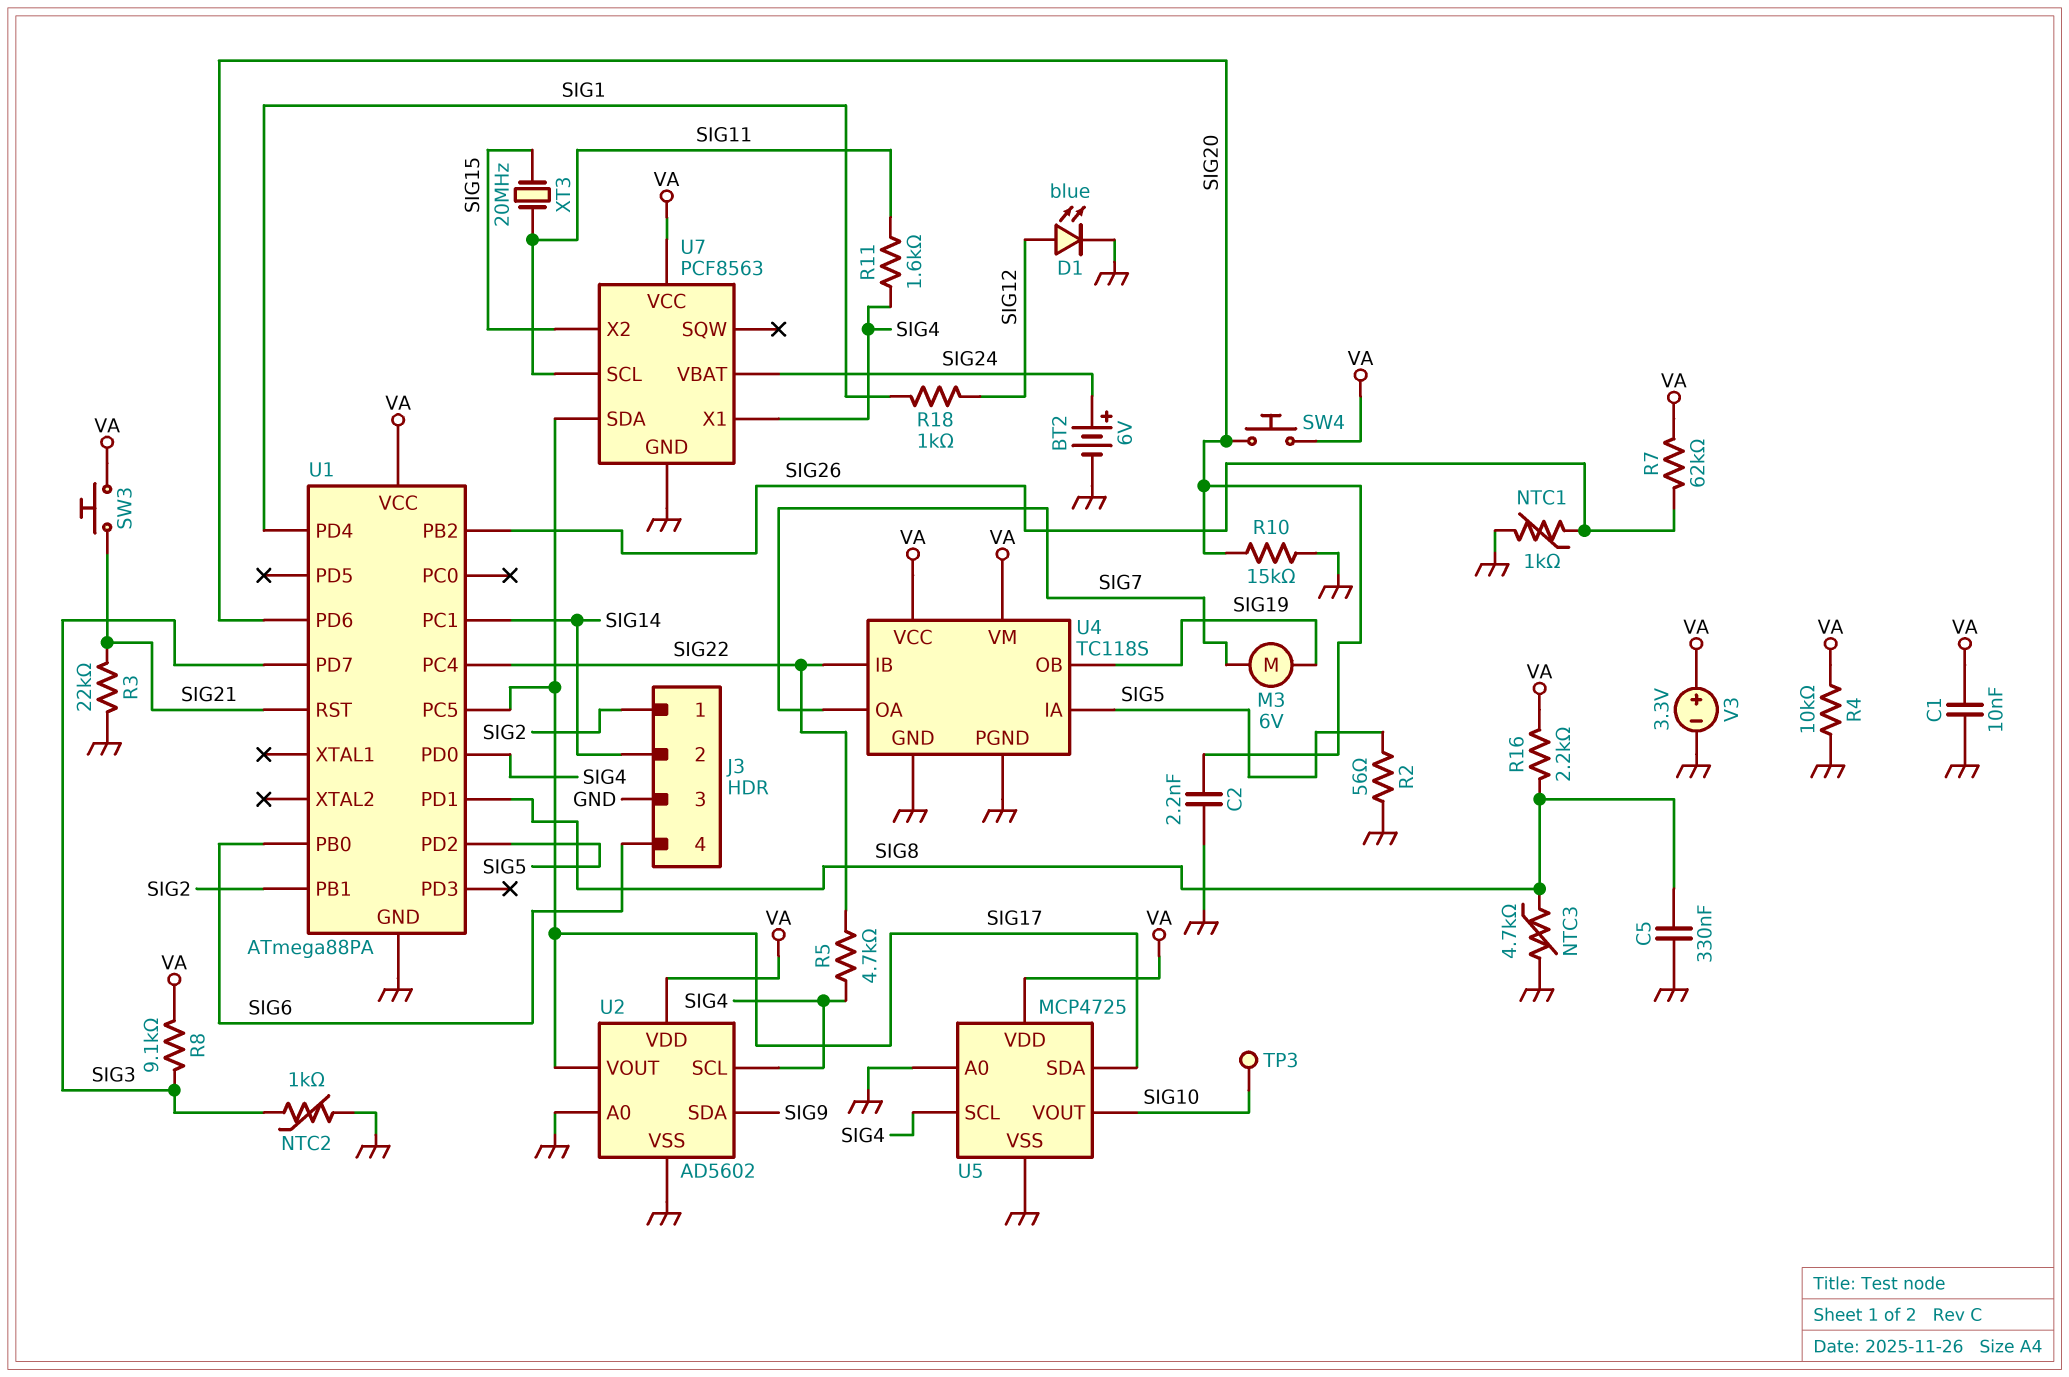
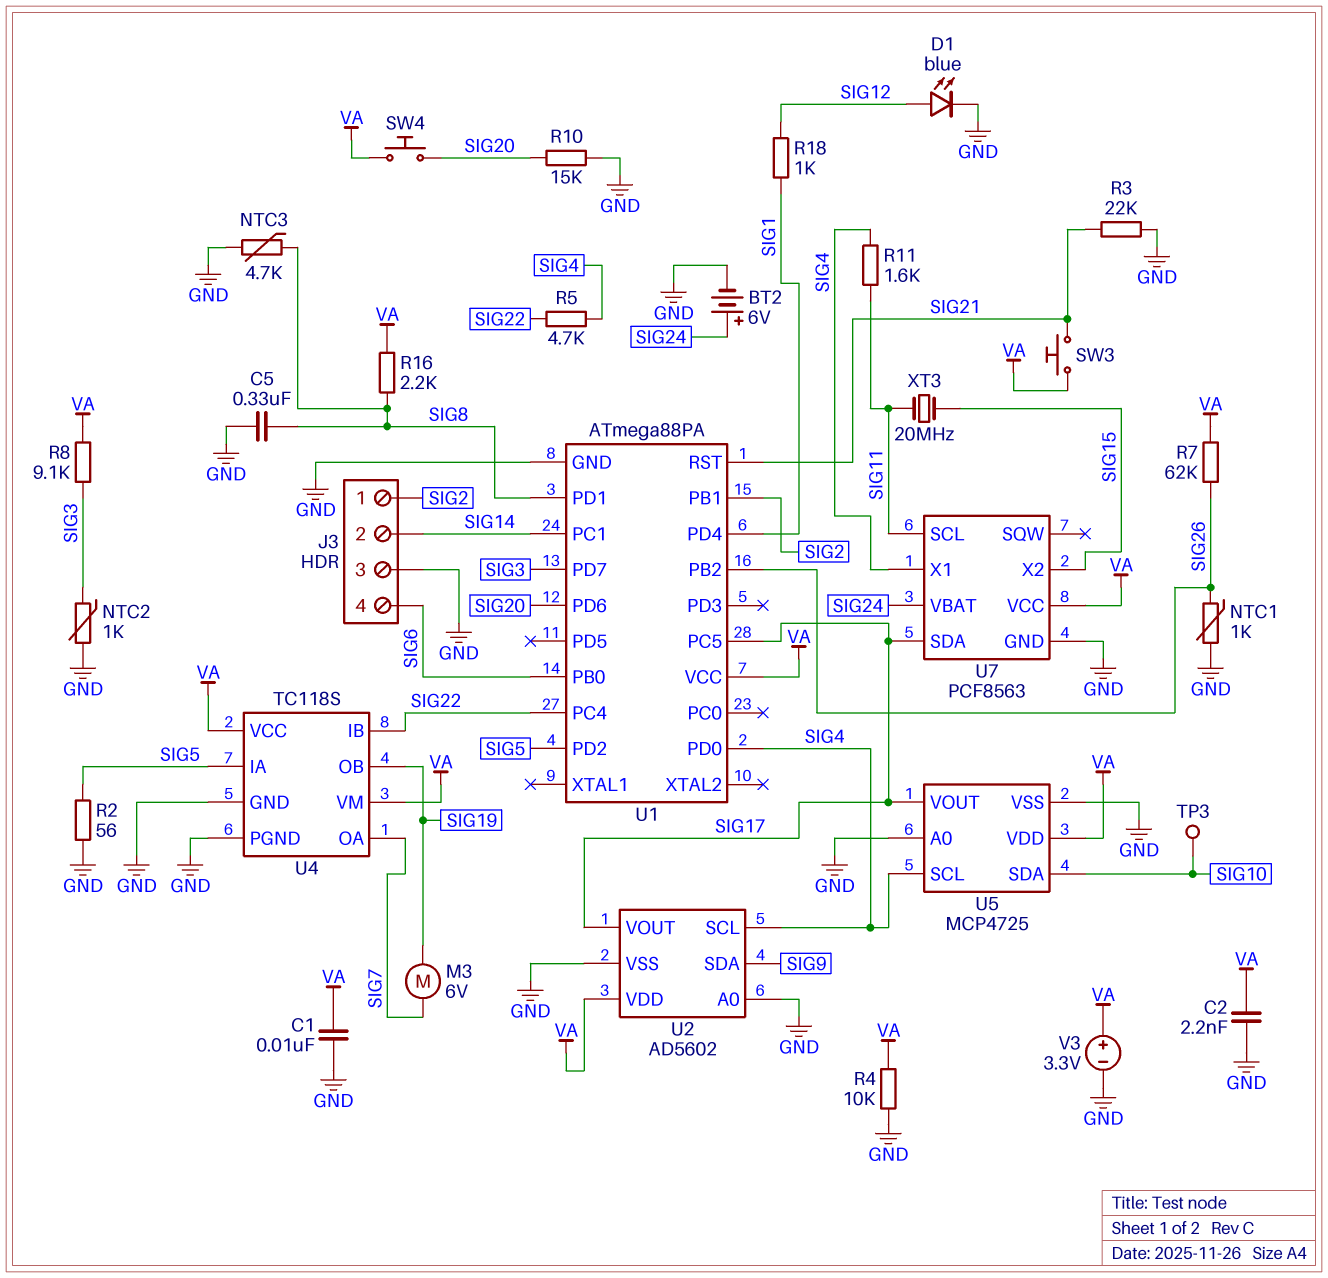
C2: 2.2nF (GND, SIG20) -> 2.2nF (GND, VA)
U5 pin SDA: SIG17 -> SIG10
U5 pin VOUT: SIG10 -> SIG17

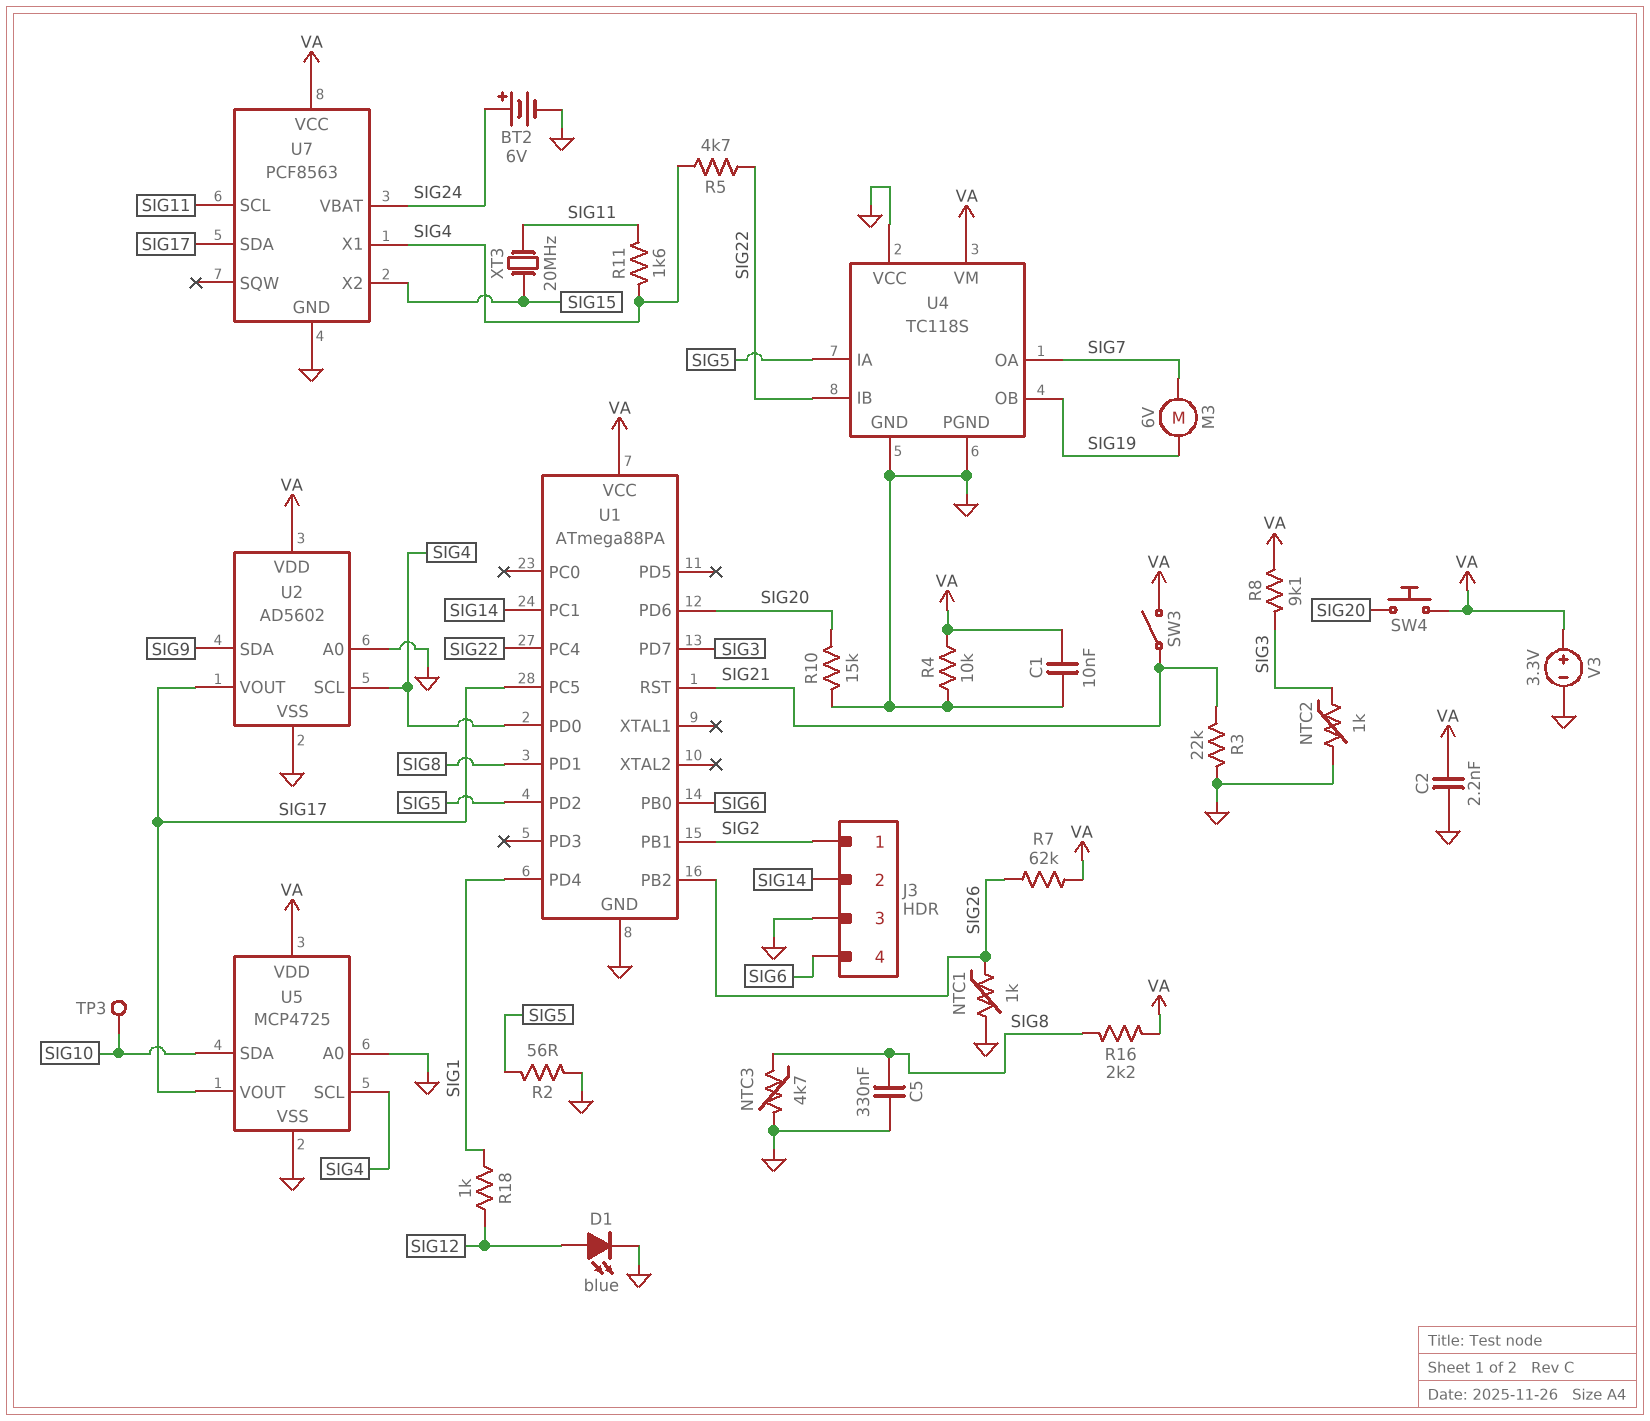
SW3: button (SIG21, VA) -> switch (SIG21, VA)
U4 pin VCC: VA -> GND

